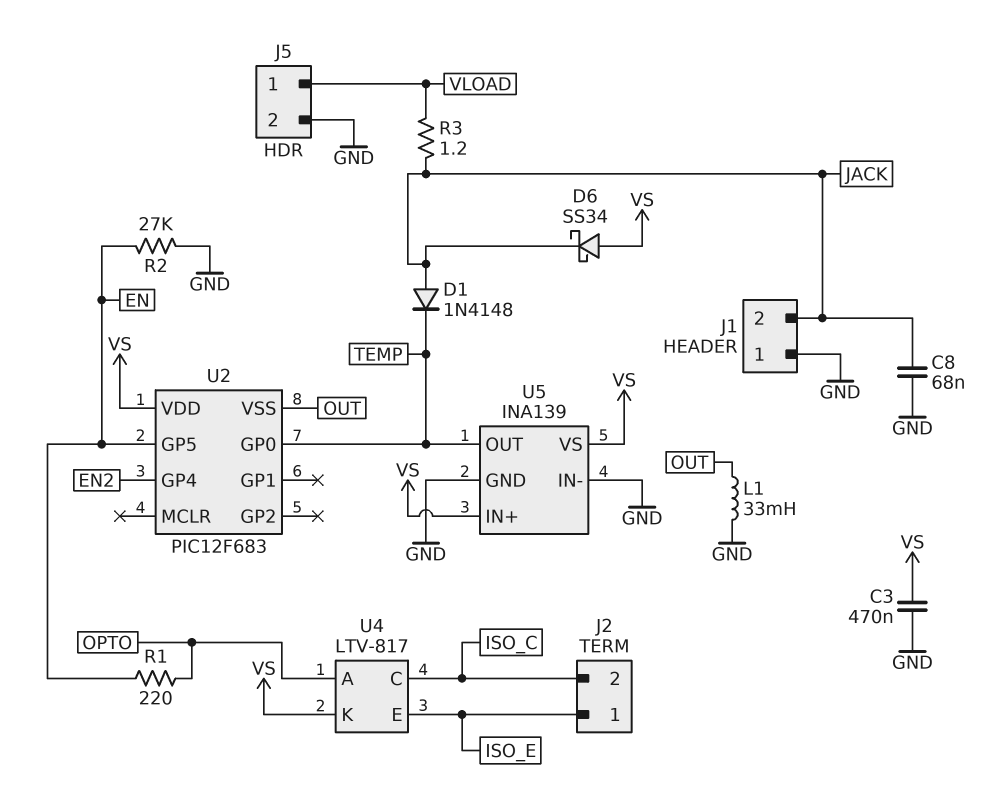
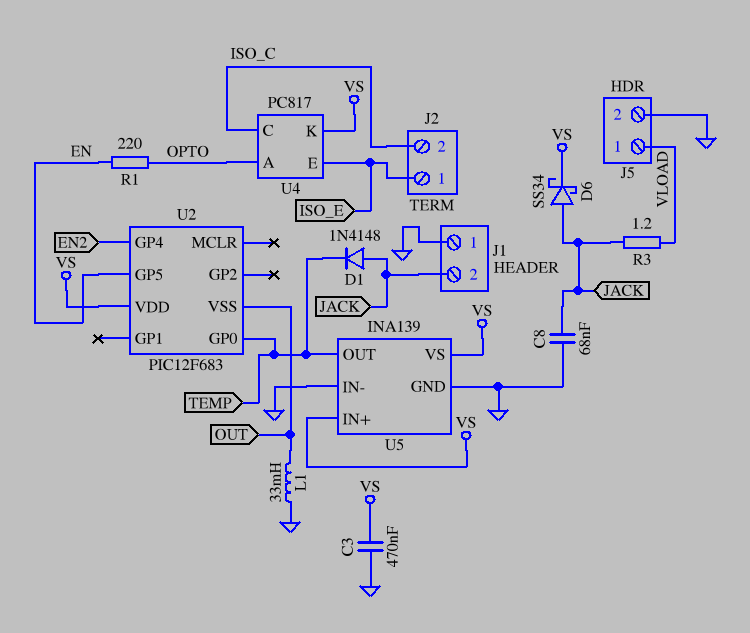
D6: schottky SS34 (A VS, K JACK) -> schottky SS34 (A JACK, K VS)
R2: 27k (EN, GND) -> none
U4: LTV-817 -> PC817

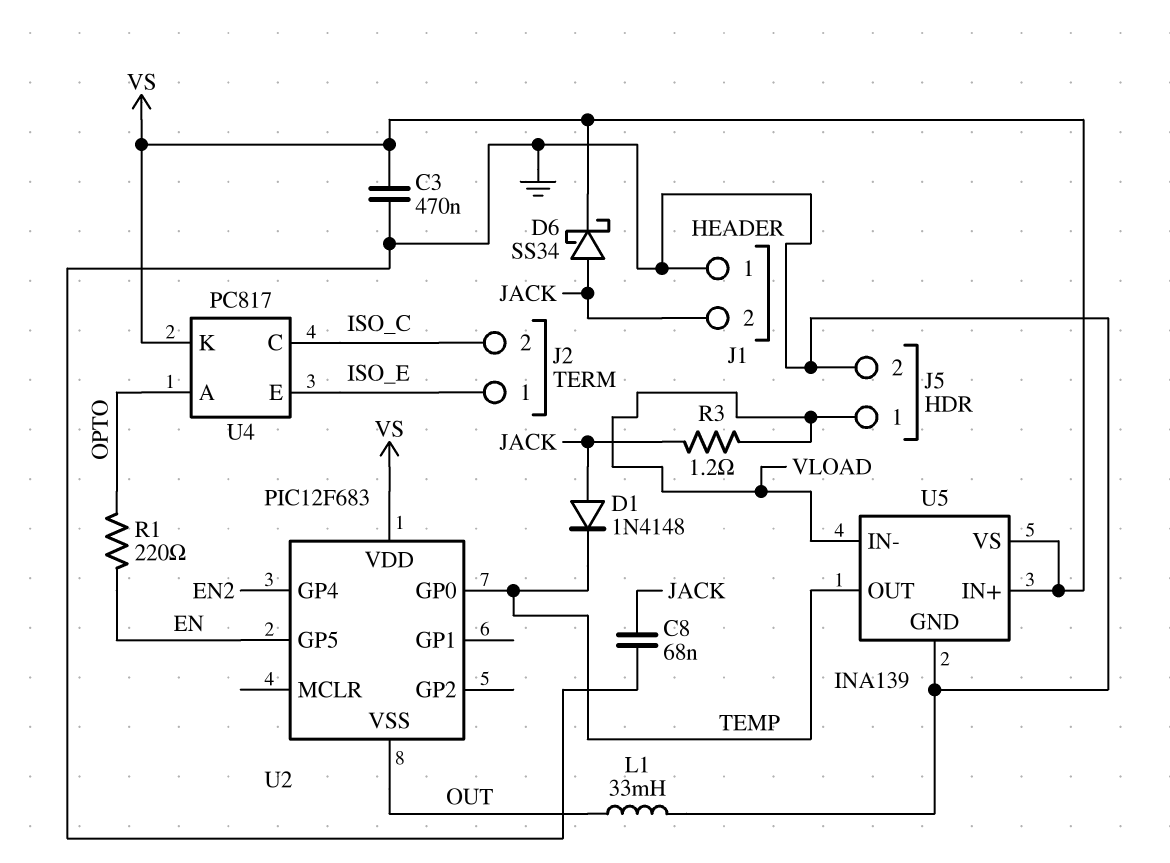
U5 pin IN-: GND -> VLOAD

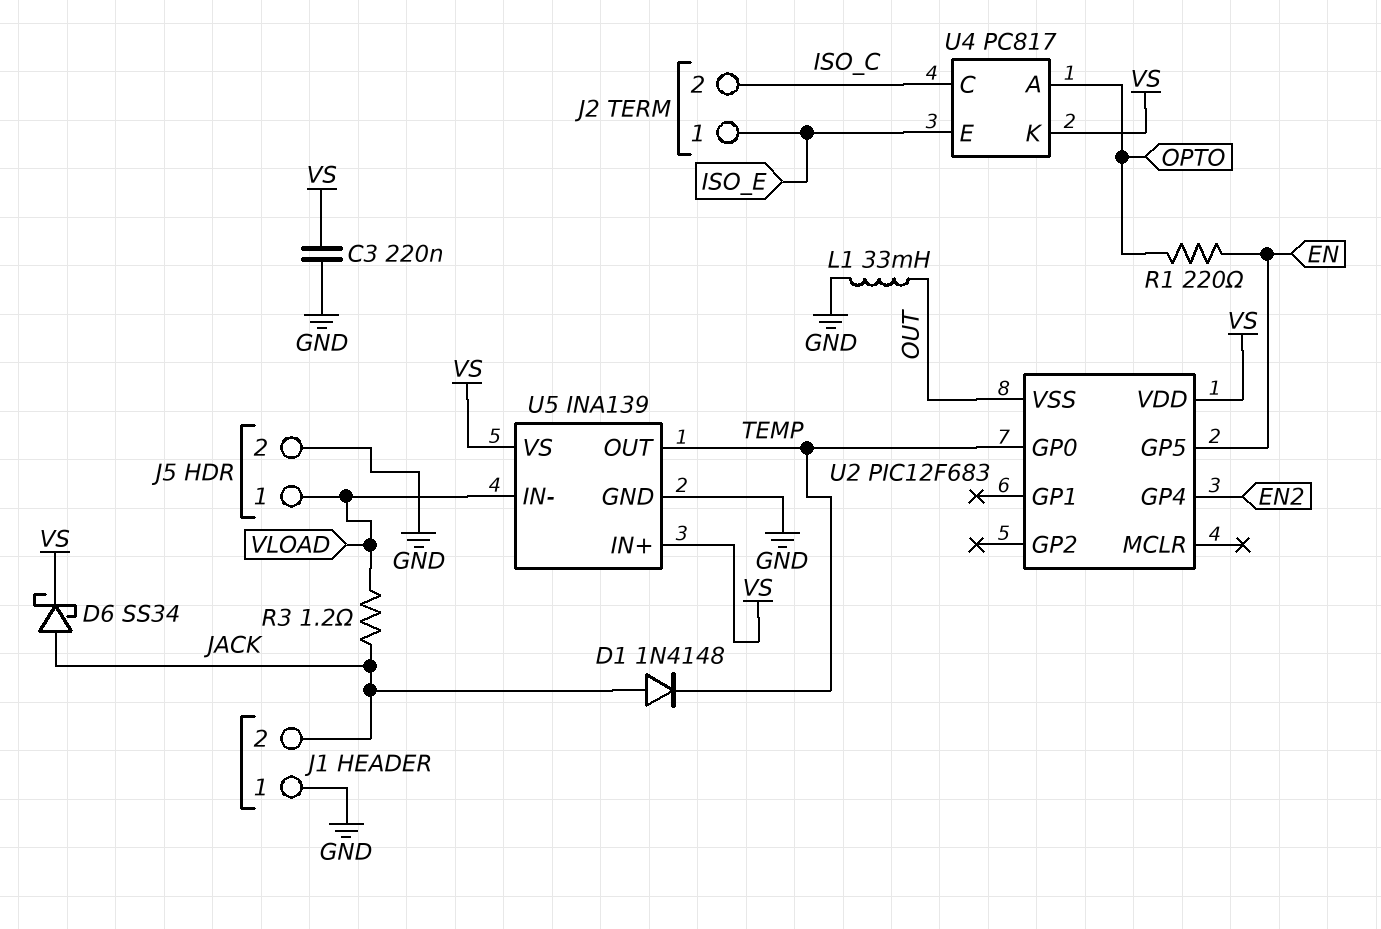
C3: 470nF (GND, VS) -> 220nF (GND, VS)
C8: 68nF (GND, JACK) -> none

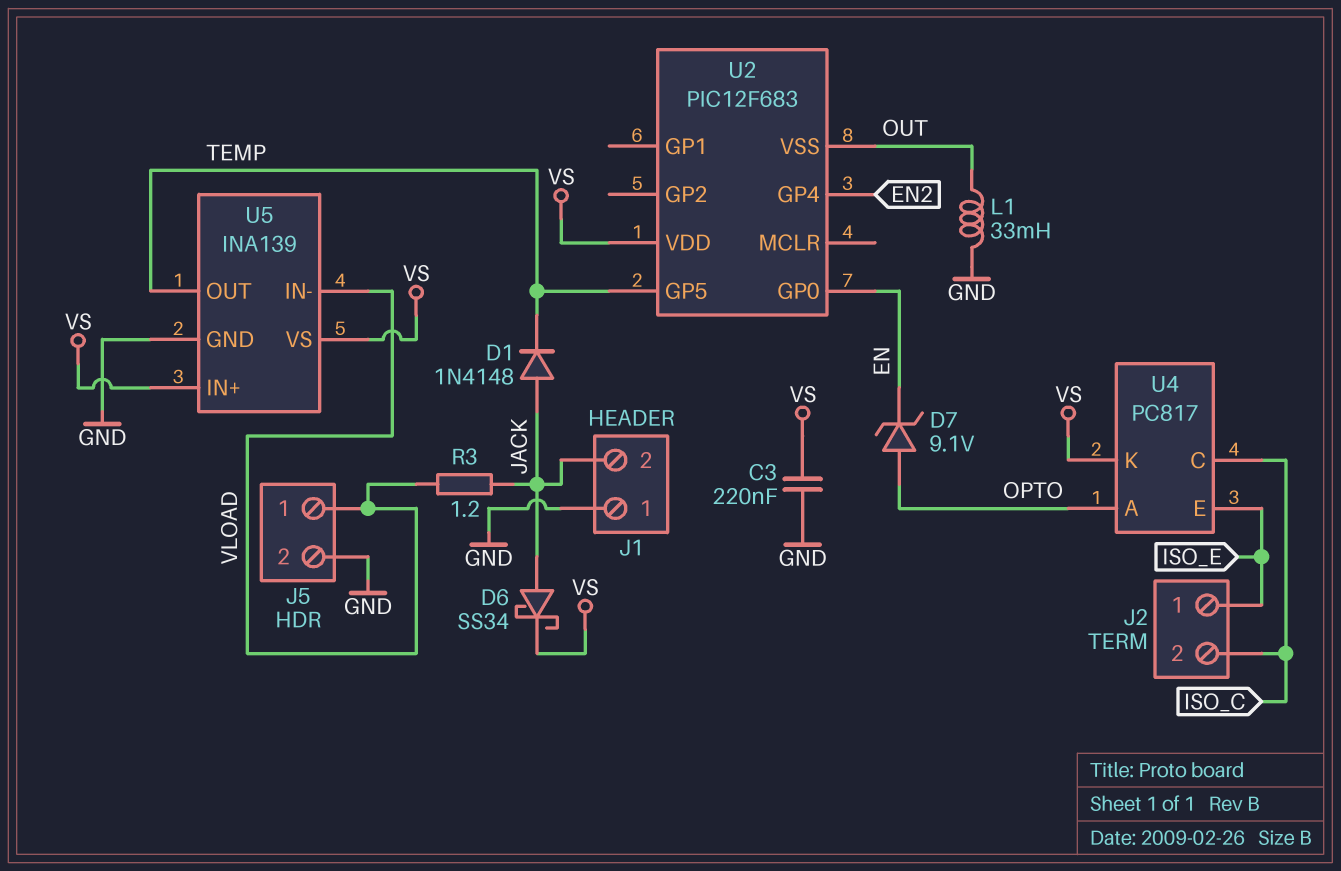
D7: none -> zener 9.1V (A OPTO, K EN)
R1: 220 (EN, OPTO) -> none
U2 pin GP0: TEMP -> EN
U2 pin GP5: EN -> TEMP

